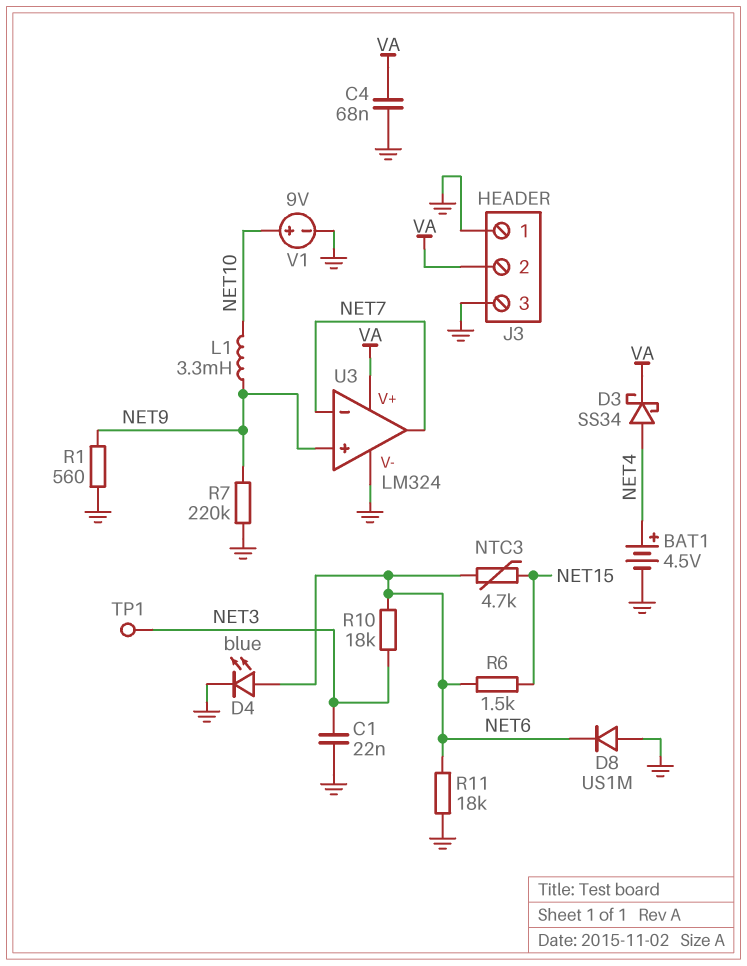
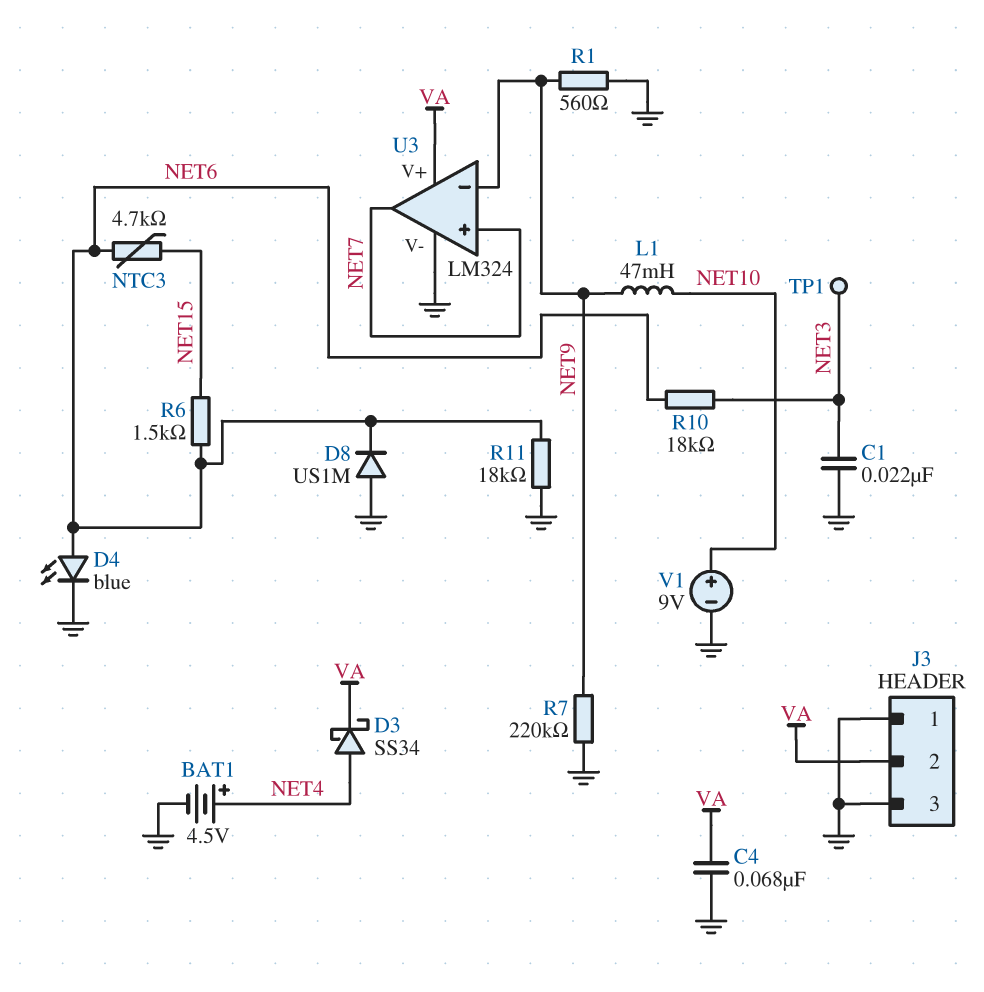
L1: 3.3mH (NET9, NET10) -> 47mH (NET9, NET10)
U3 pin in+: NET9 -> NET7
U3 pin in-: NET7 -> NET9

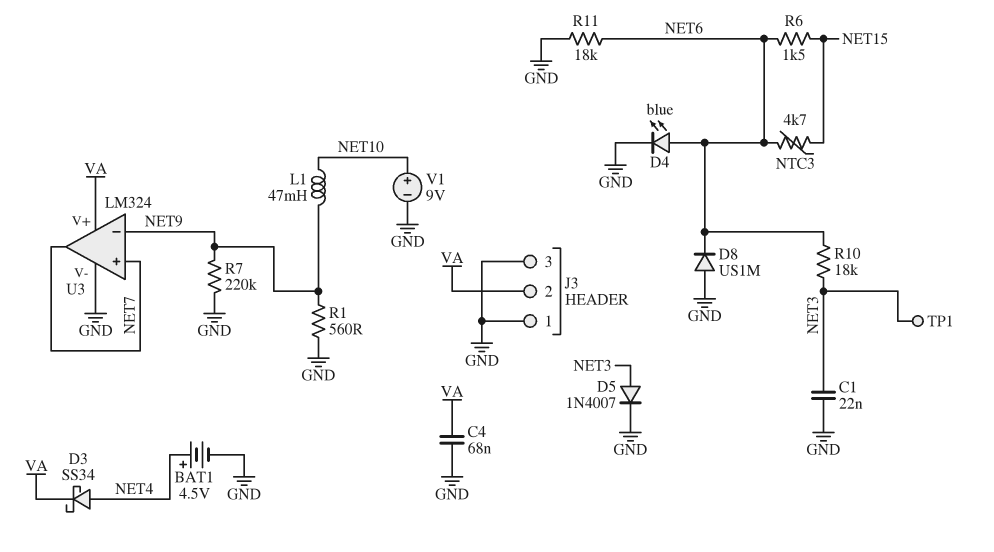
D5: none -> diode 1N4007 (A NET3, K GND)

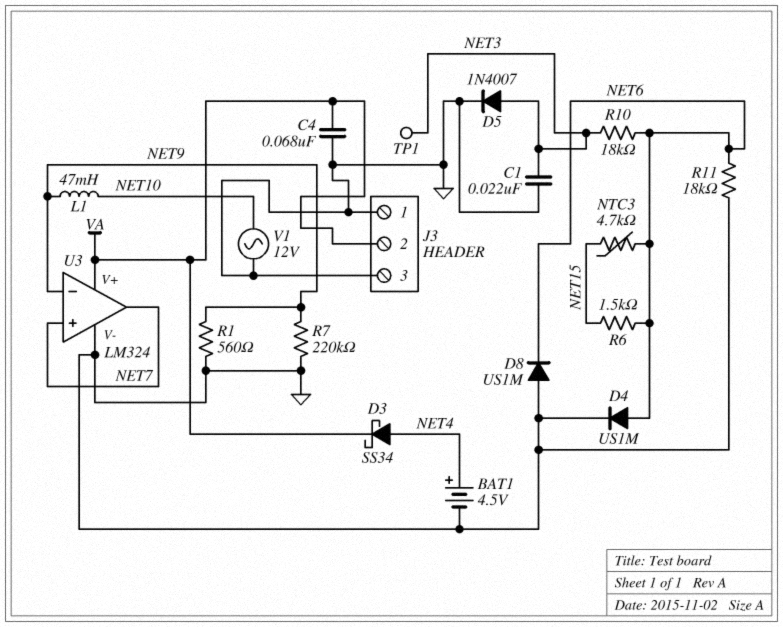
D4: LED blue (A NET6, K GND) -> diode US1M (A NET6, K GND)
V1: 9V (plus NET10, minus GND) -> AC 12V (GND, NET10)

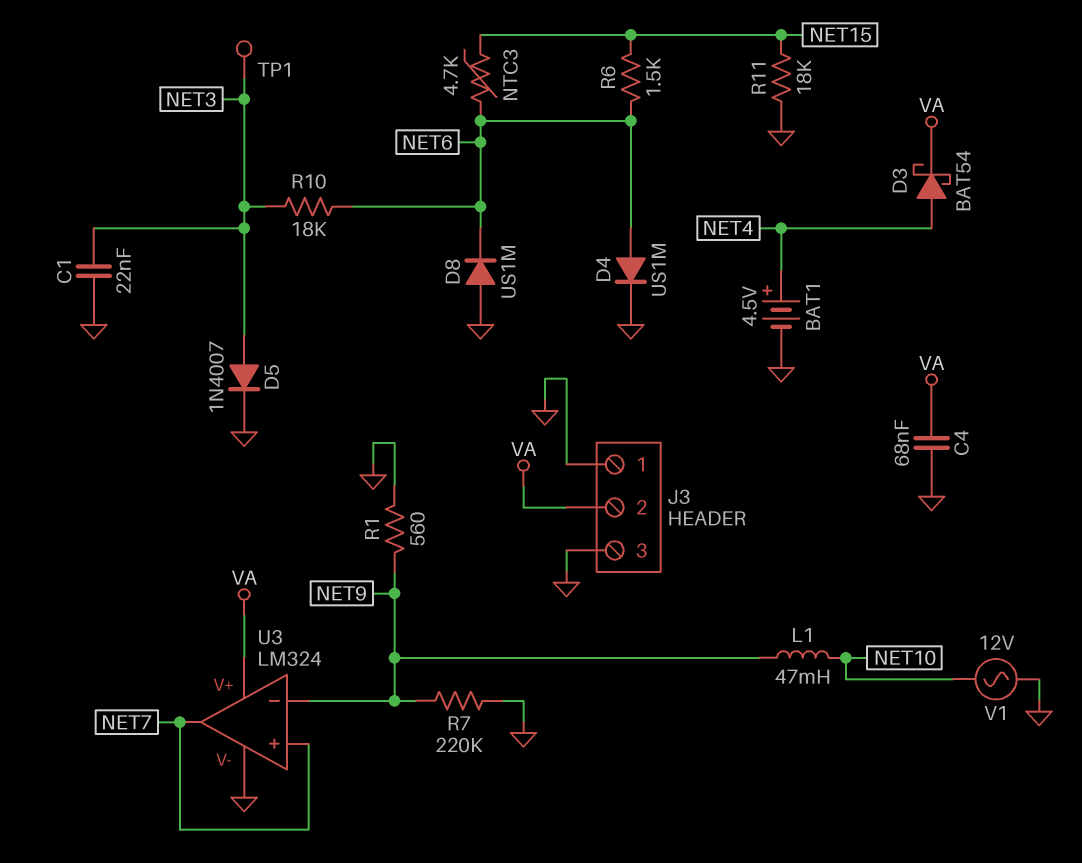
D3: schottky SS34 (A NET4, K VA) -> schottky BAT54 (A NET4, K VA)
R11: 18k (GND, NET6) -> 18k (GND, NET15)

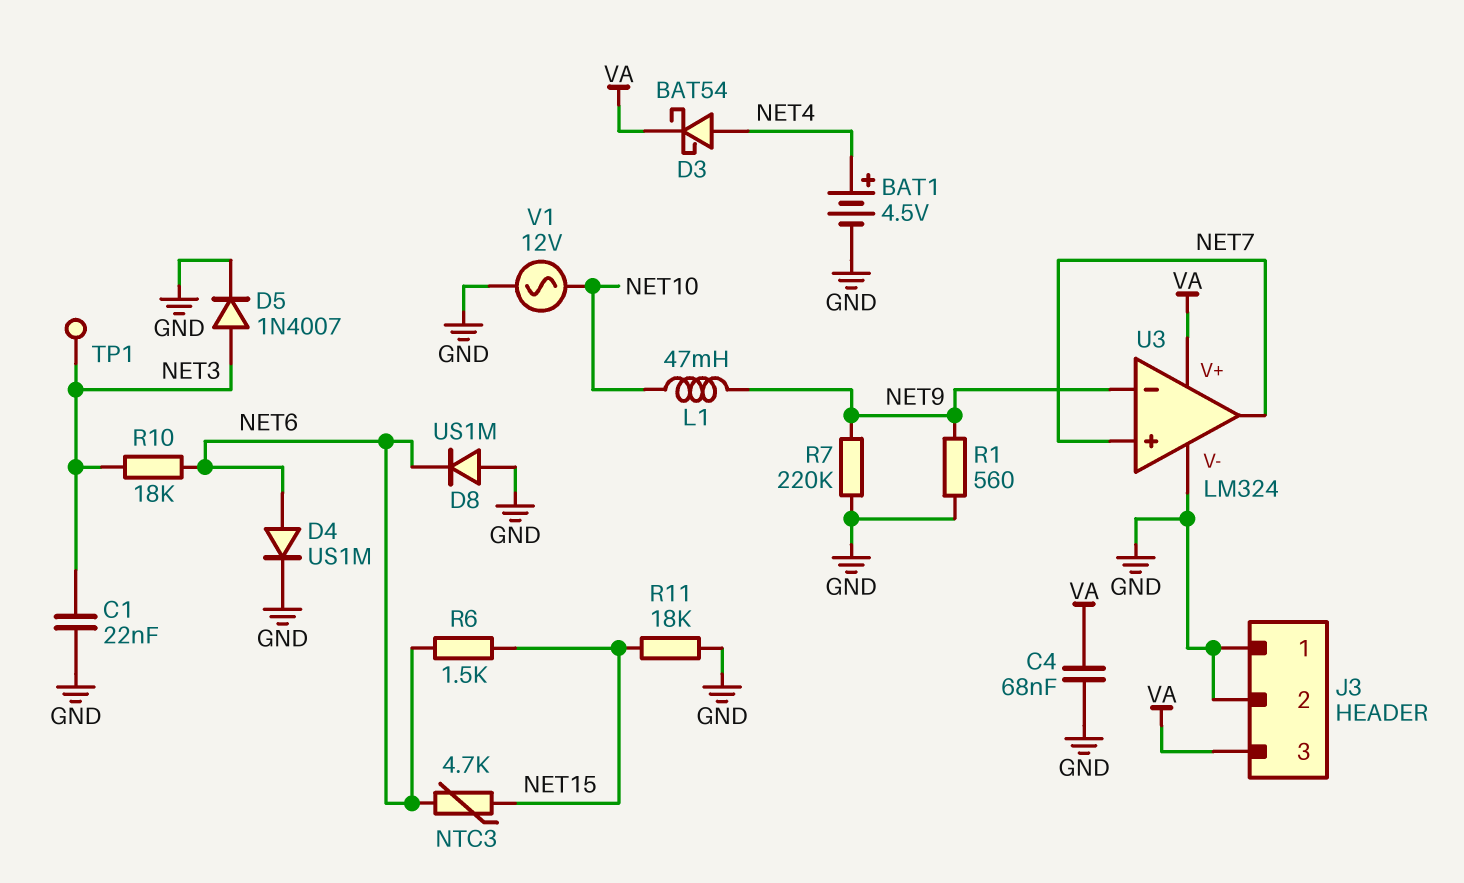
J3 pin 2: VA -> GND
J3 pin 3: GND -> VA

